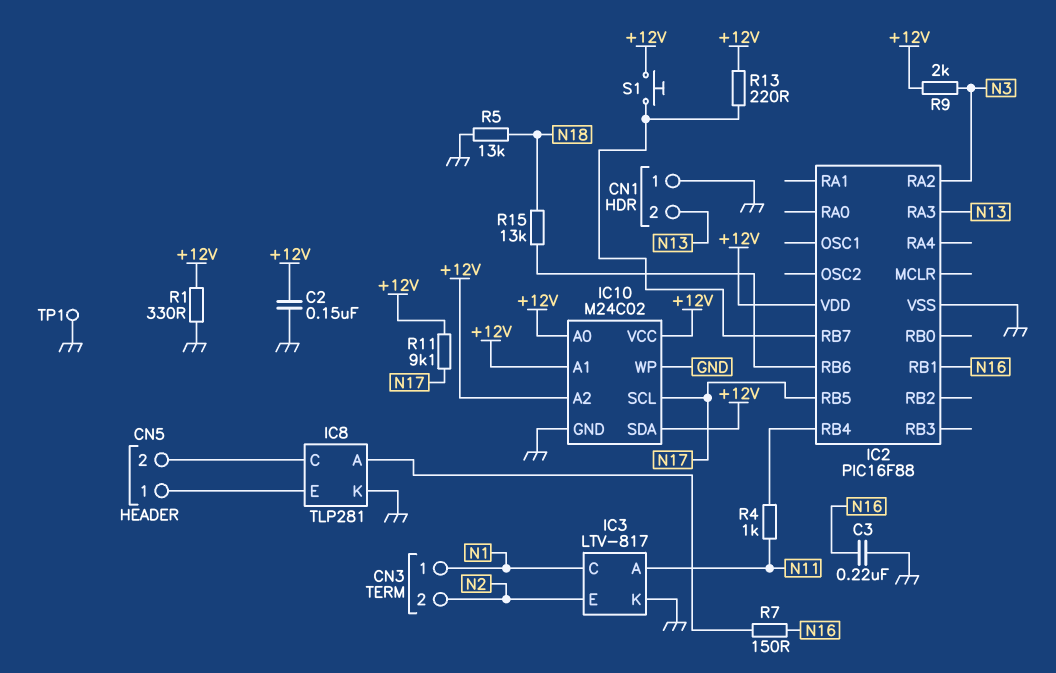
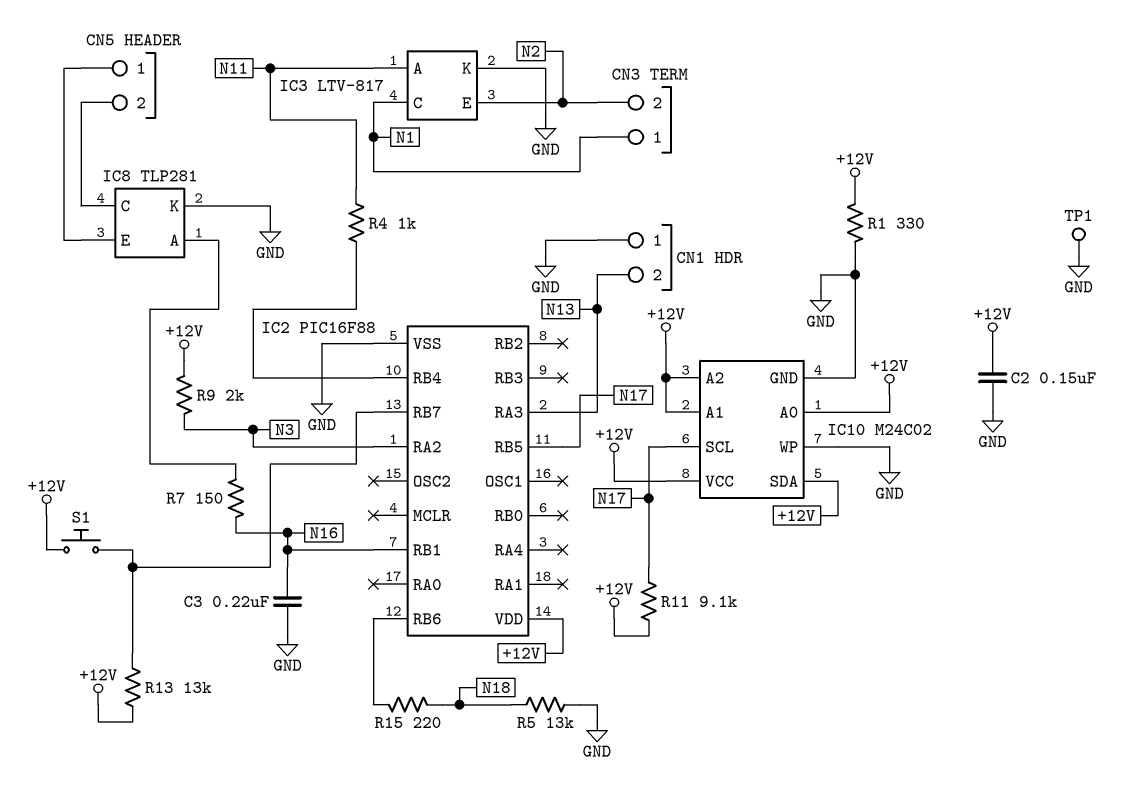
R13: 220 (+12V, IC2/RB7) -> 13k (+12V, IC2/RB7)
R15: 13k (IC2/RB6, N18) -> 220 (IC2/RB6, N18)

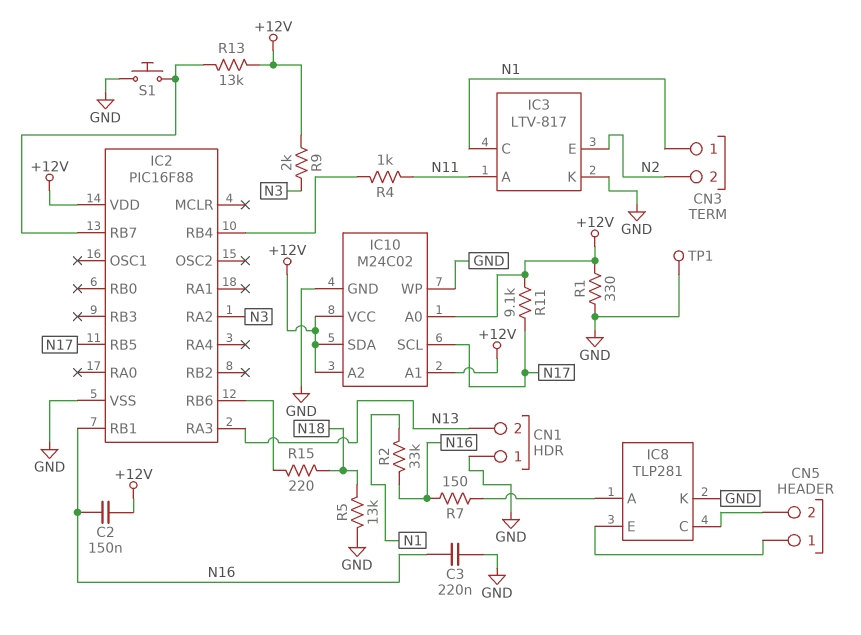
C2: 150nF (+12V, GND) -> 150nF (+12V, N16)
R2: none -> 33k (N1, N16)
S1: button (+12V, IC2/RB7) -> button (GND, IC2/RB7)

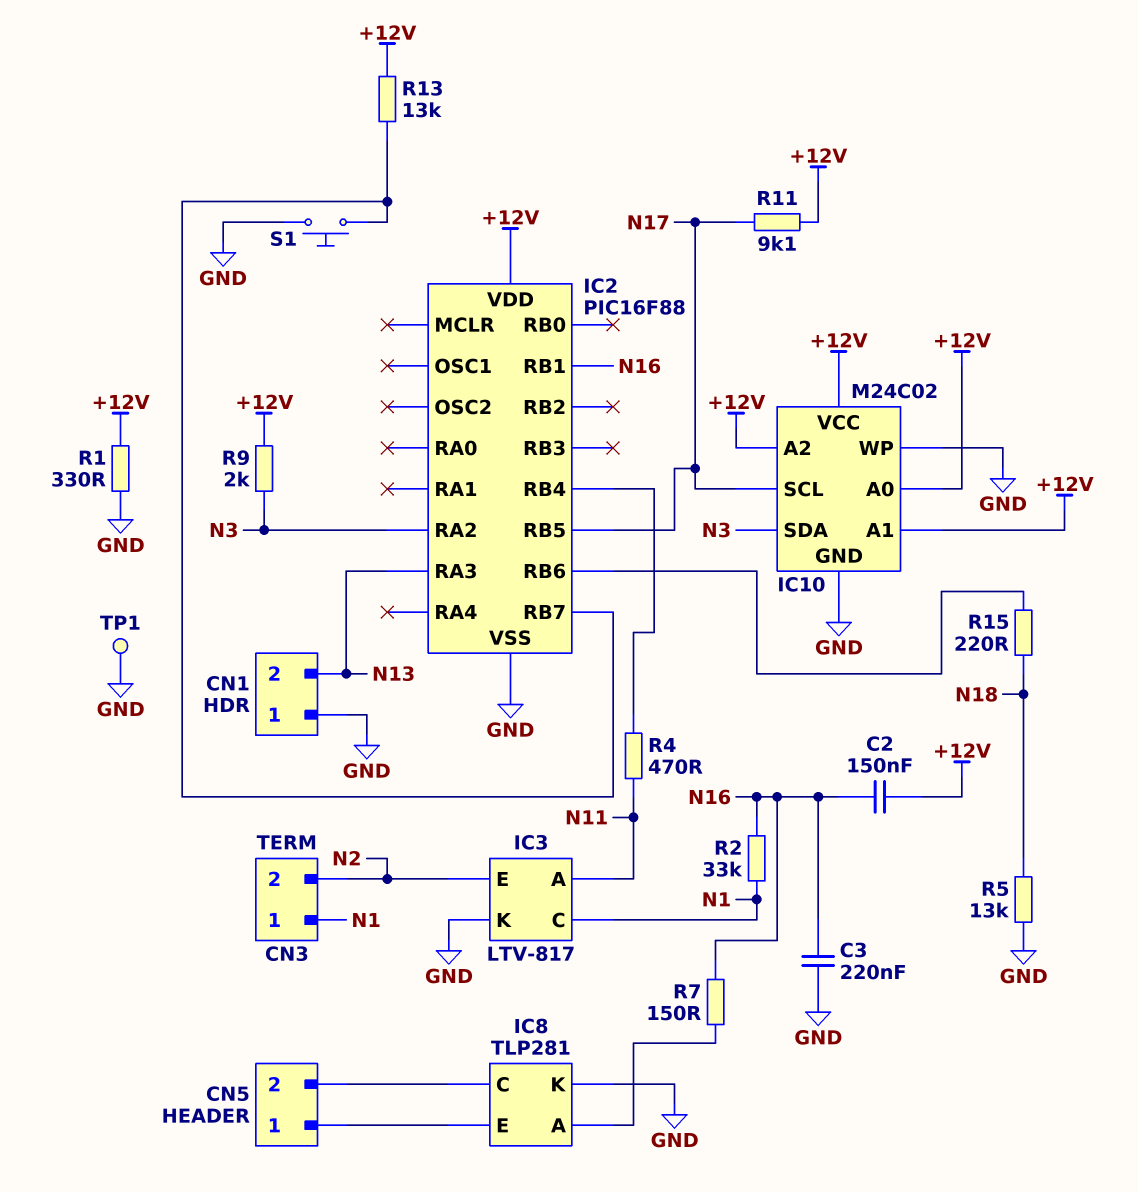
IC10 pin SDA: +12V -> N3
R4: 1k (IC2/RB4, N11) -> 470 (IC2/RB4, N11)

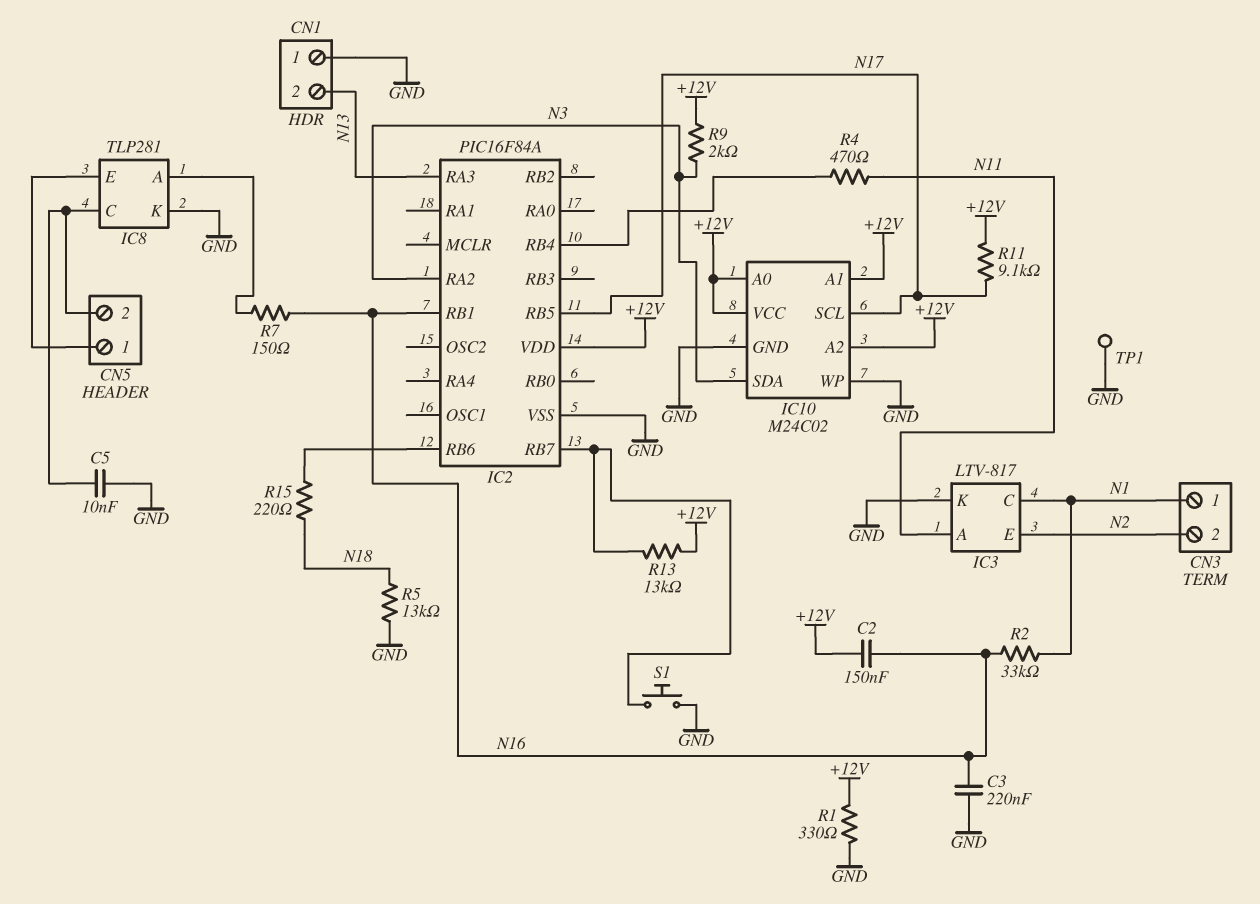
C5: none -> 10nF (CN5/2, GND)
IC2: PIC16F88 -> PIC16F84A

